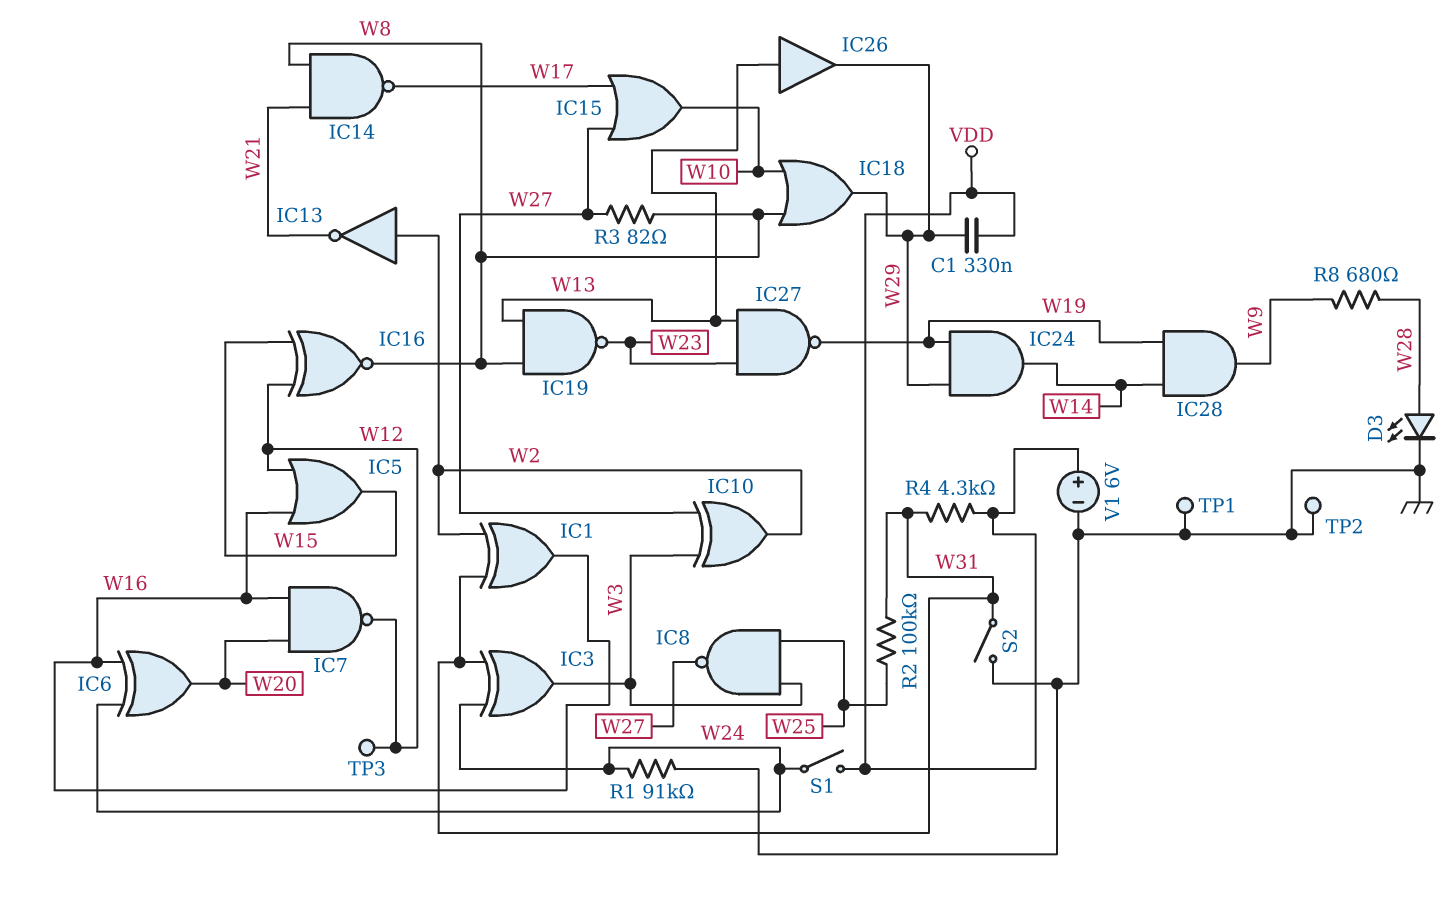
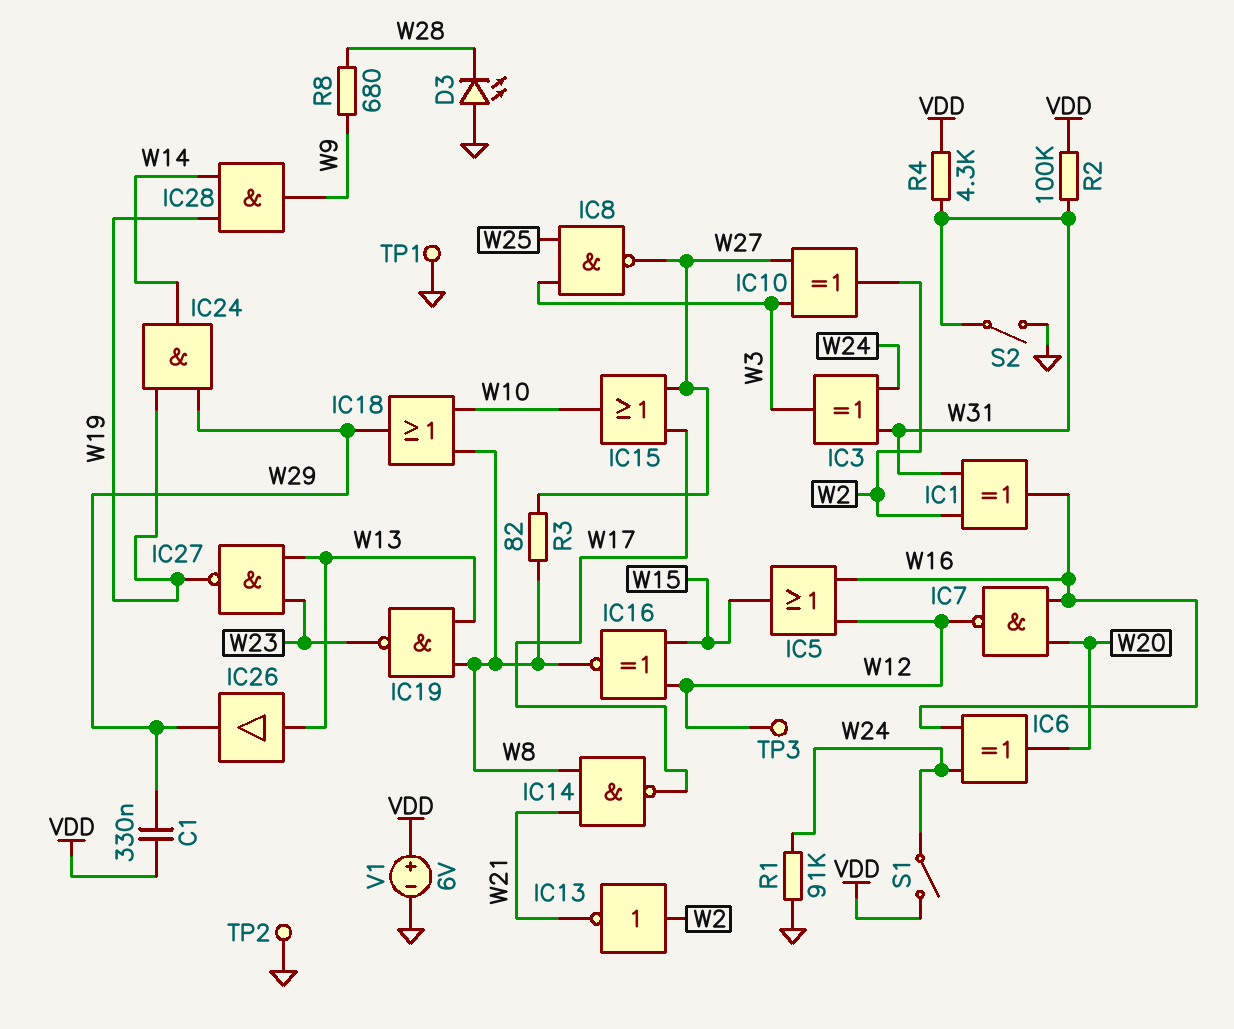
D3: LED (A W28, K GND) -> LED (A GND, K W28)
R2: 100k (W25, W31) -> 100k (VDD, W31)

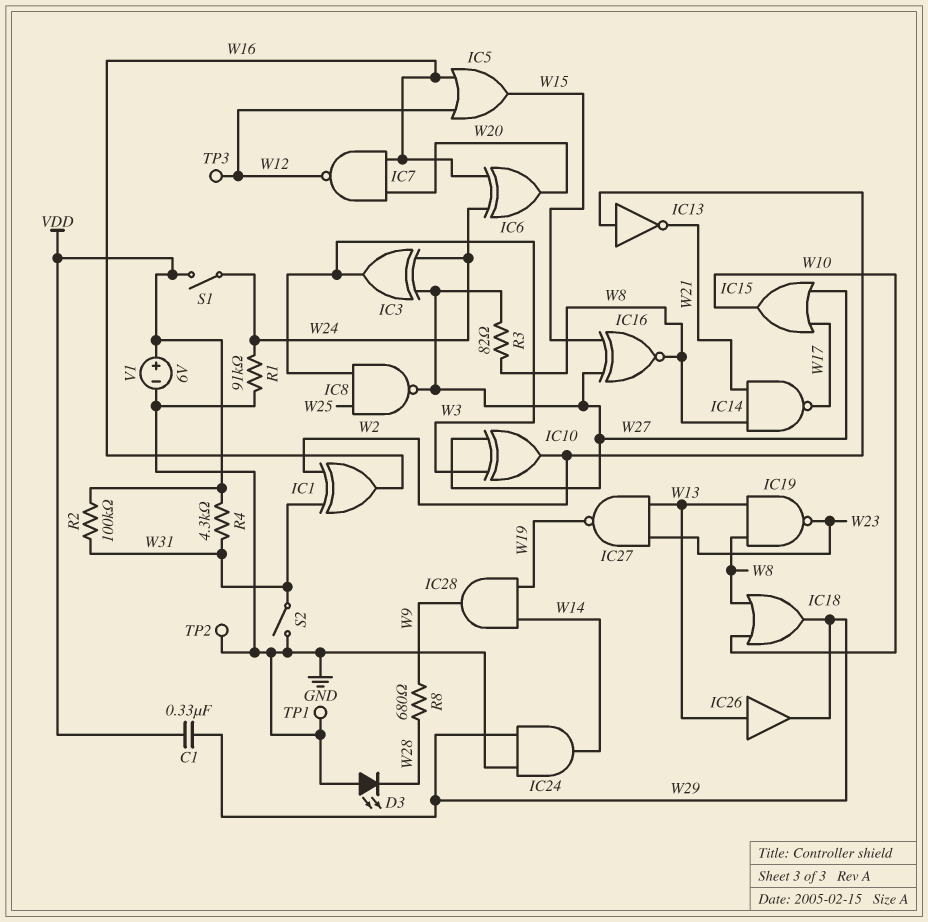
IC3: XOR (in W24, in W31, out W3) -> XOR (in W24, in W27, out W3)
IC16: XNOR (in W12, in W15, out W8) -> XNOR (in W15, in W27, out W8)
IC24: AND (in W19, in W29, out W14) -> AND (in GND, in W29, out W14)

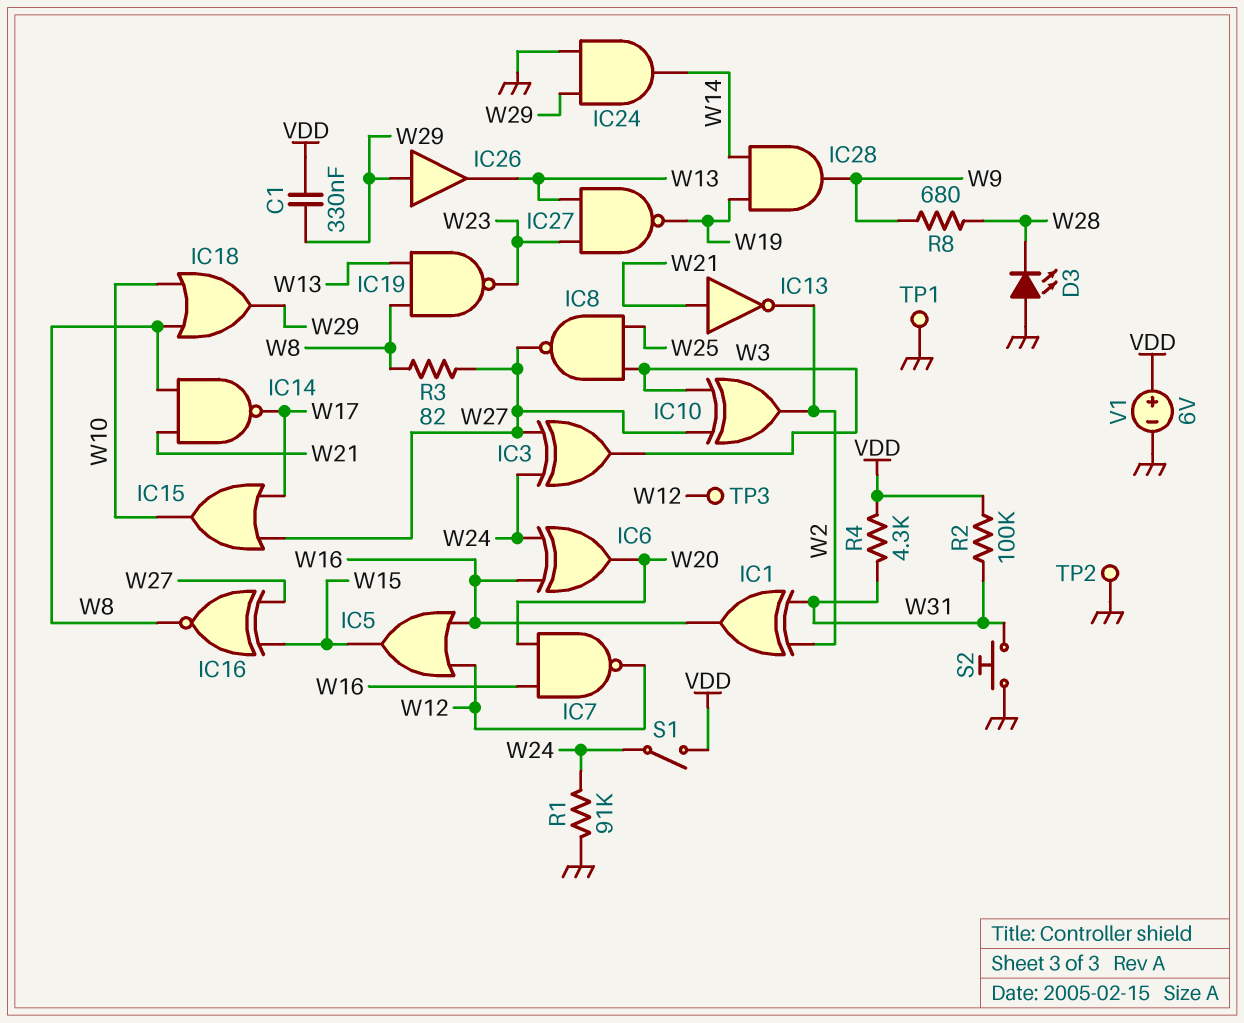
IC13: NOT (in W2, out W21) -> NOT (in W21, out W2)
IC26: buffer (in W13, out W29) -> buffer (in W29, out W13)
S2: switch (GND, W31) -> button (GND, W31)

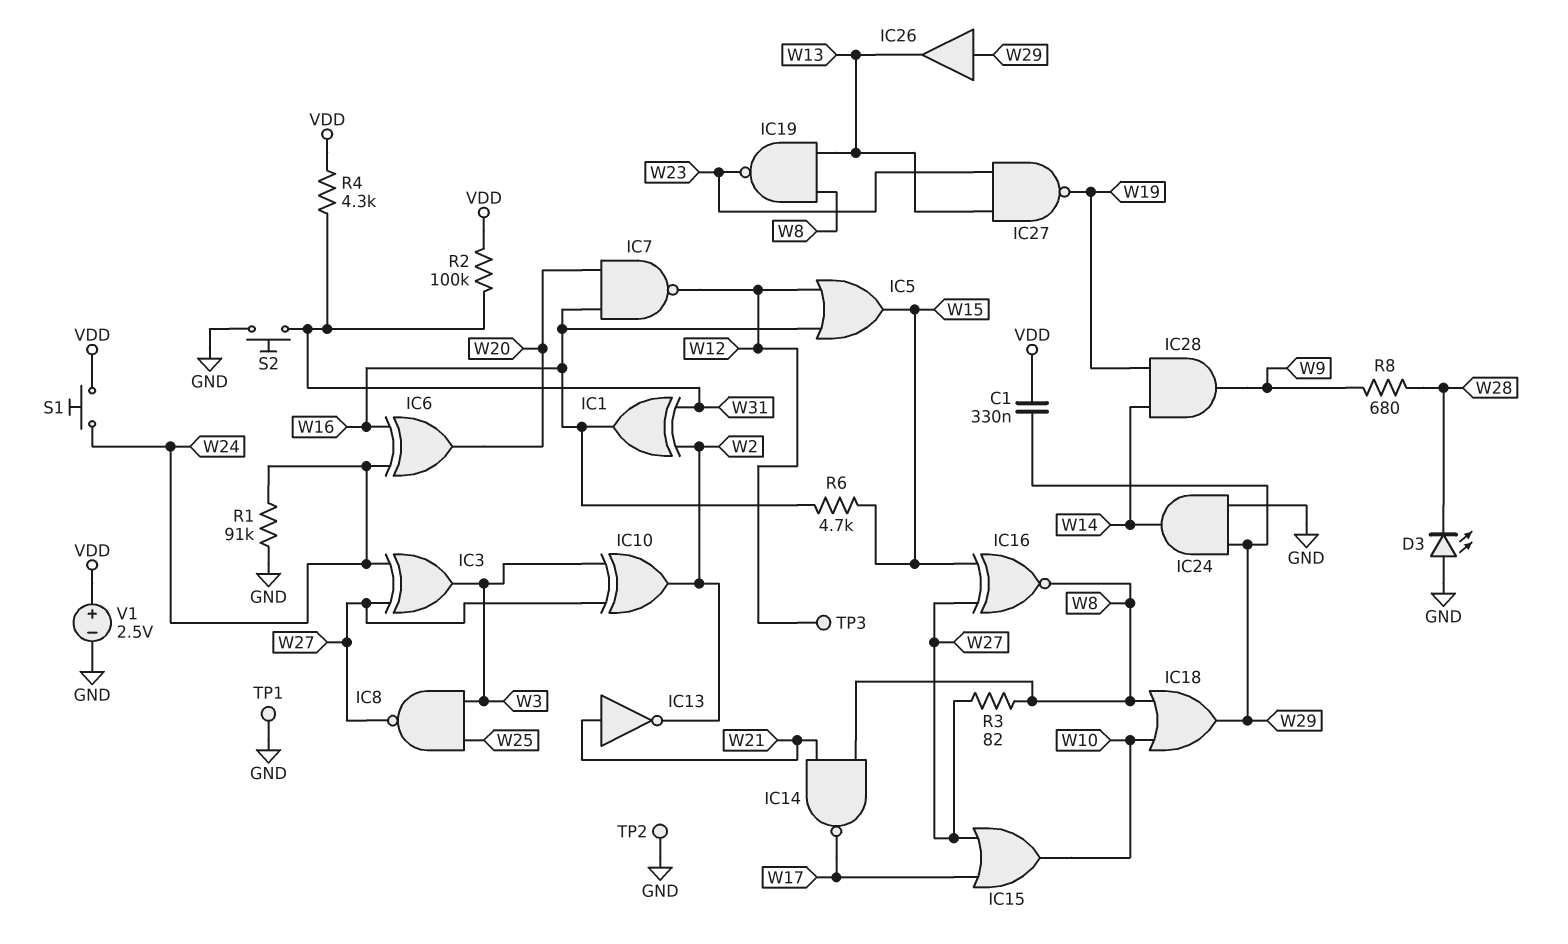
R6: none -> 4.7k (W15, W16)
S1: switch (VDD, W24) -> button (VDD, W24)
V1: 6V (plus VDD, minus GND) -> 2.5V (plus VDD, minus GND)

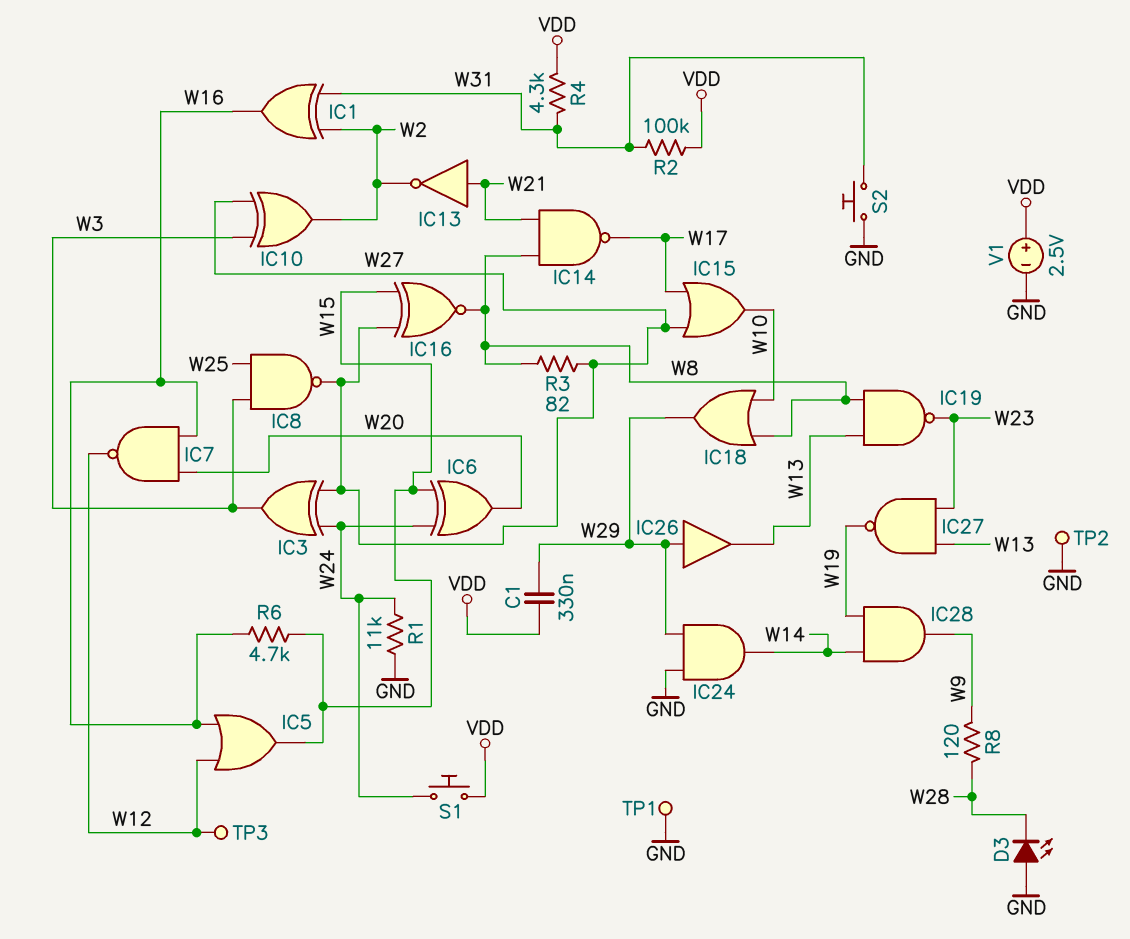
IC6: XOR (in W16, in W24, out W20) -> XOR (in W15, in W24, out W20)
R1: 91k (GND, W24) -> 11k (GND, W24)
R8: 680 (W9, W28) -> 120 (W9, W28)

